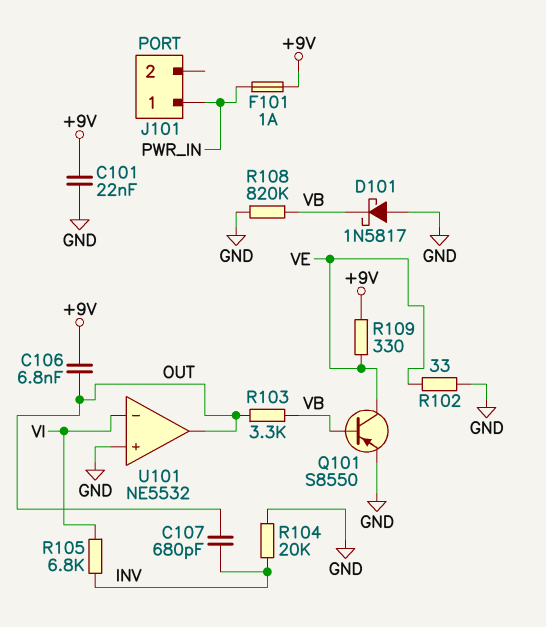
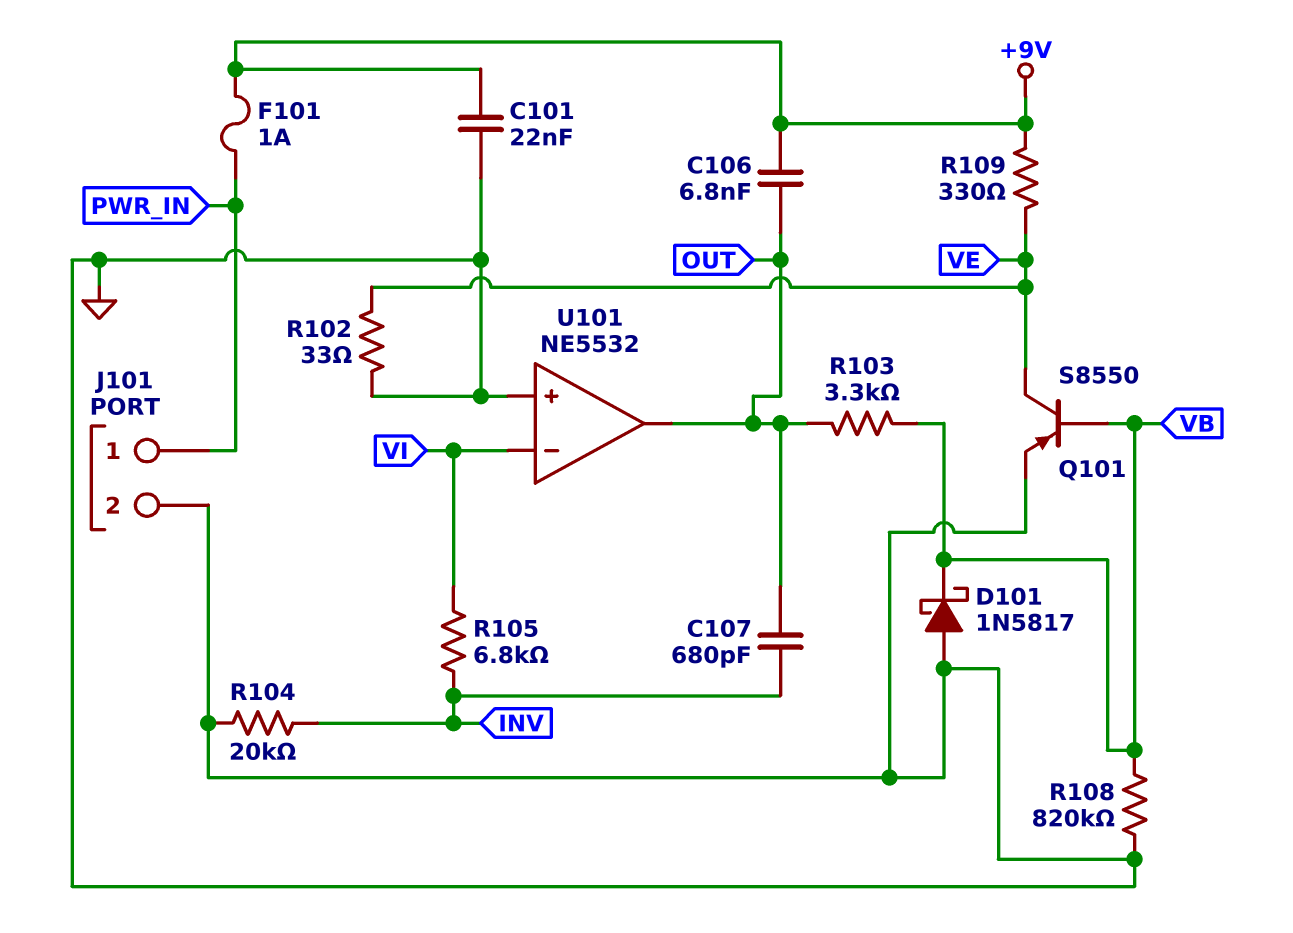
J101 pin 2: none -> GND

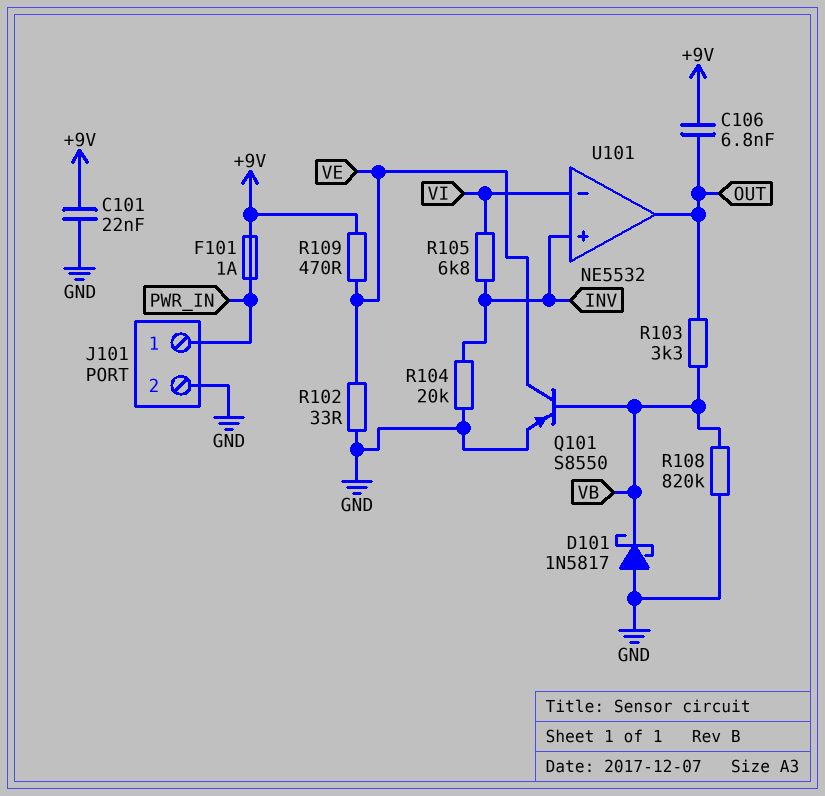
C107: 680pF (INV, OUT) -> none
R109: 330 (+9V, VE) -> 470 (+9V, VE)
U101 pin in+: GND -> INV

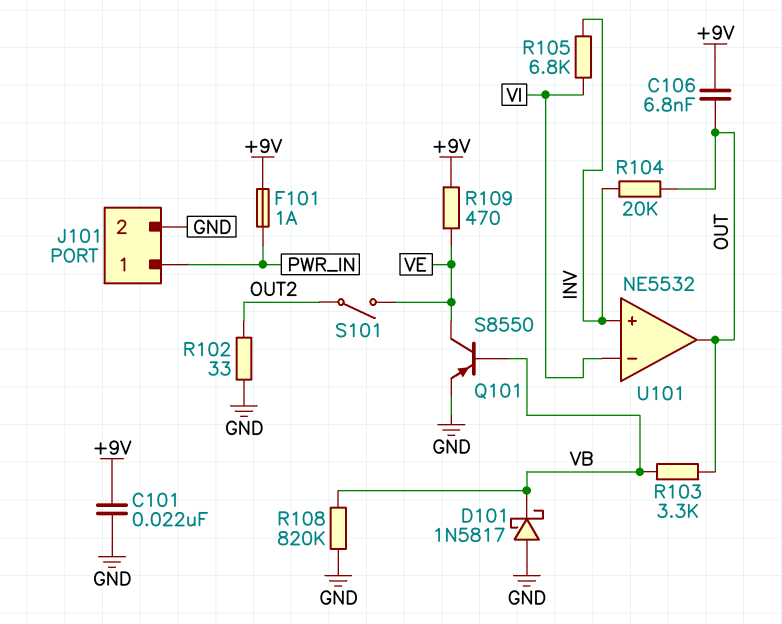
R102: 33 (GND, VE) -> 33 (GND, OUT2)
R104: 20k (GND, INV) -> 20k (INV, OUT)
S101: none -> switch (OUT2, VE)

